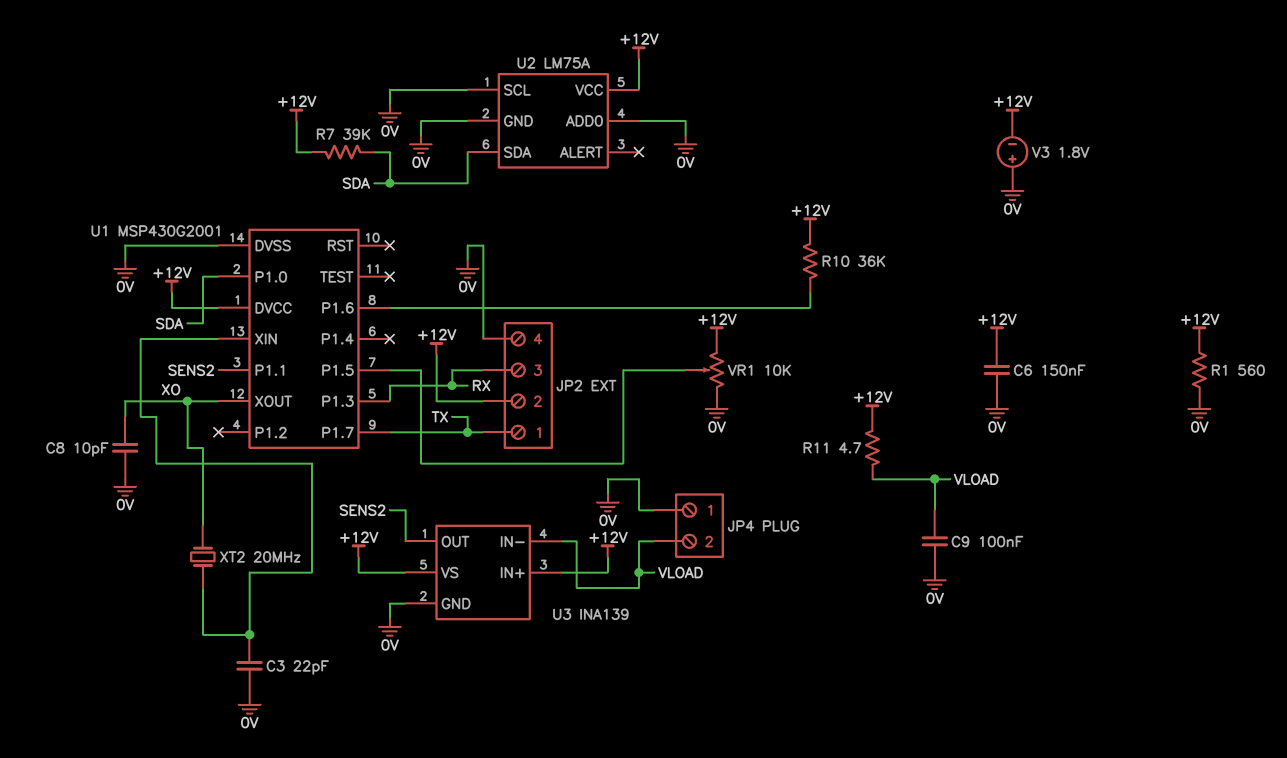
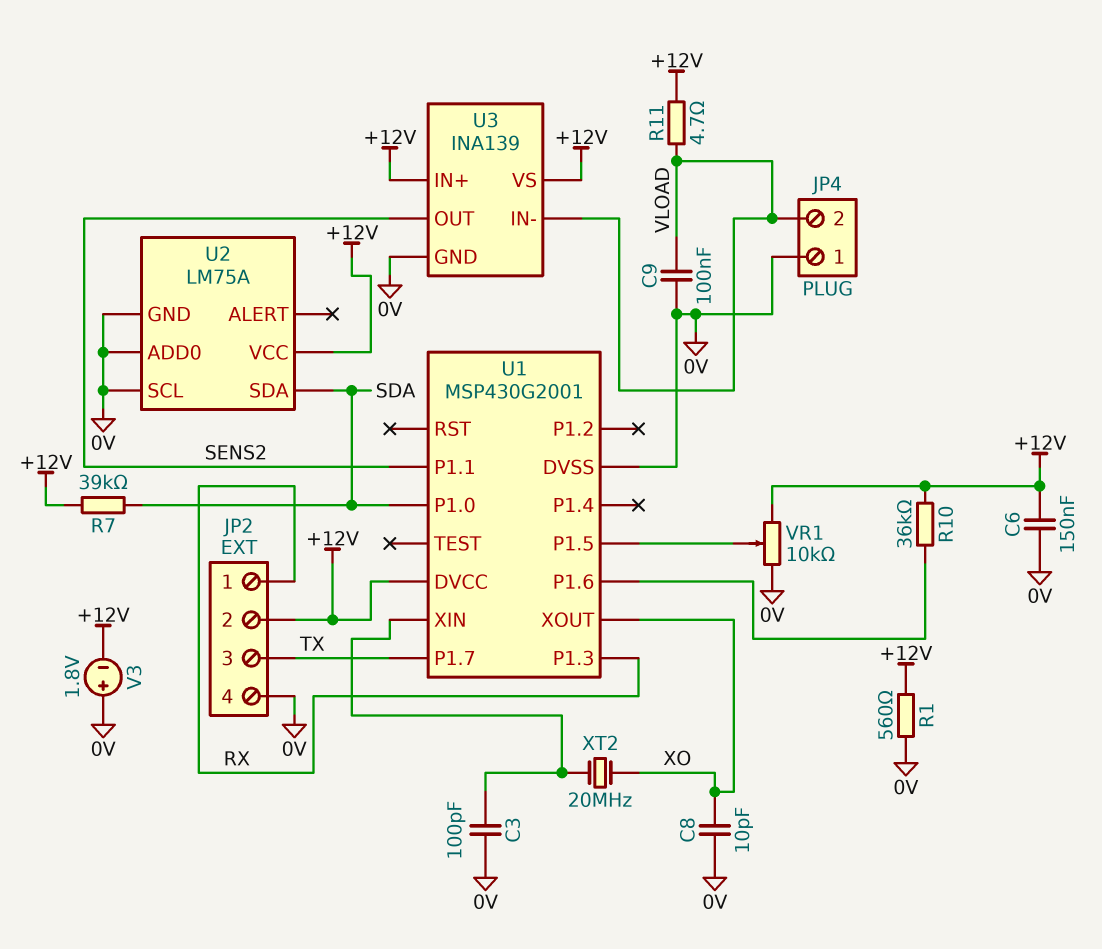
C3: 22pF (0V, U1/XIN) -> 100pF (0V, U1/XIN)
JP2 pin 1: TX -> RX
JP2 pin 3: RX -> TX

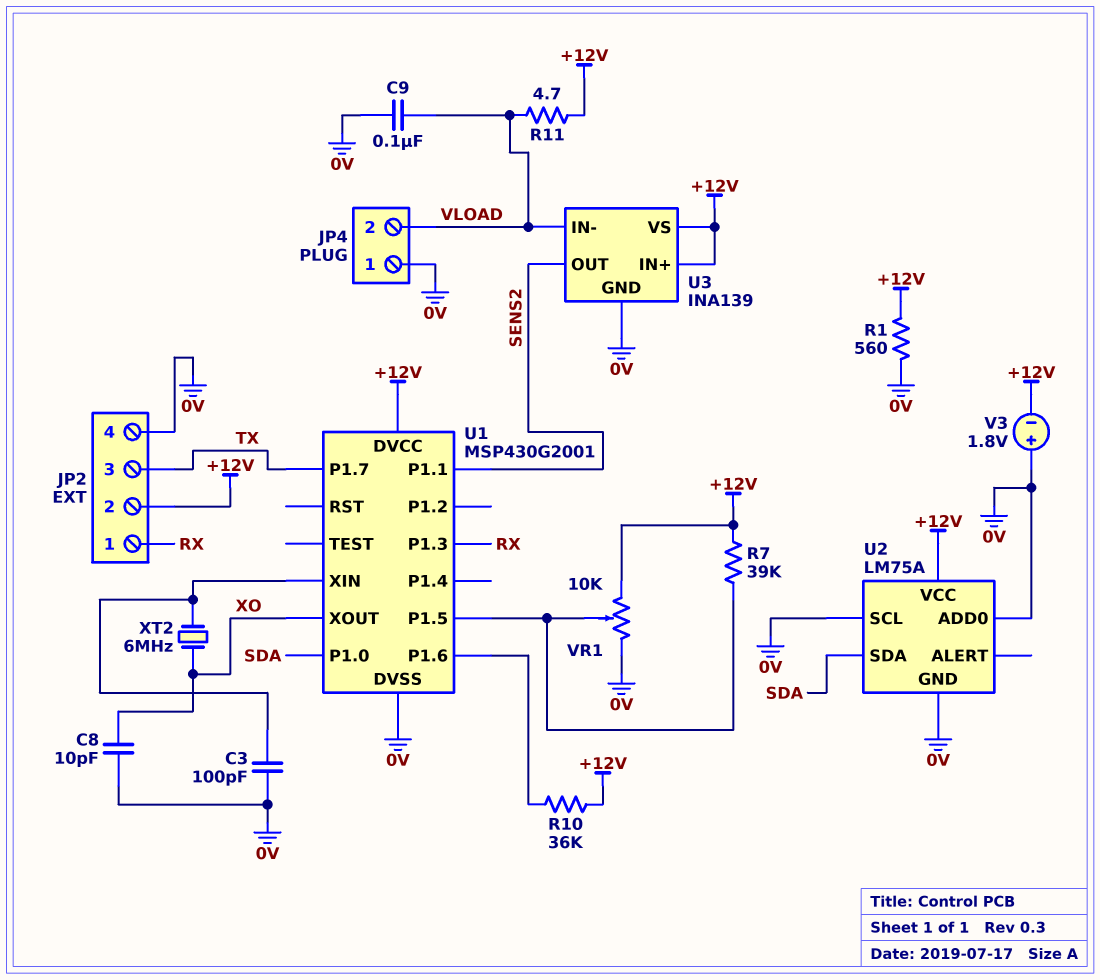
C6: 150nF (+12V, 0V) -> none
R7: 39k (+12V, SDA) -> 39k (+12V, U1/P1.5)
XT2: 20MHz (U1/XIN, XO) -> 6MHz (U1/XIN, XO)

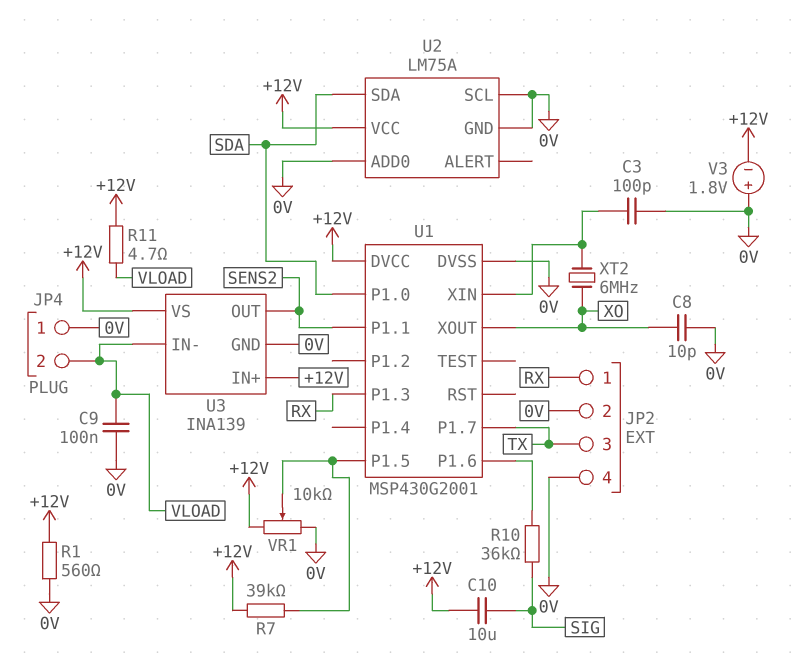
C10: none -> 10uF (+12V, SIG)
JP2 pin 2: +12V -> 0V
R10: 36k (+12V, U1/P1.6) -> 36k (SIG, U1/P1.6)

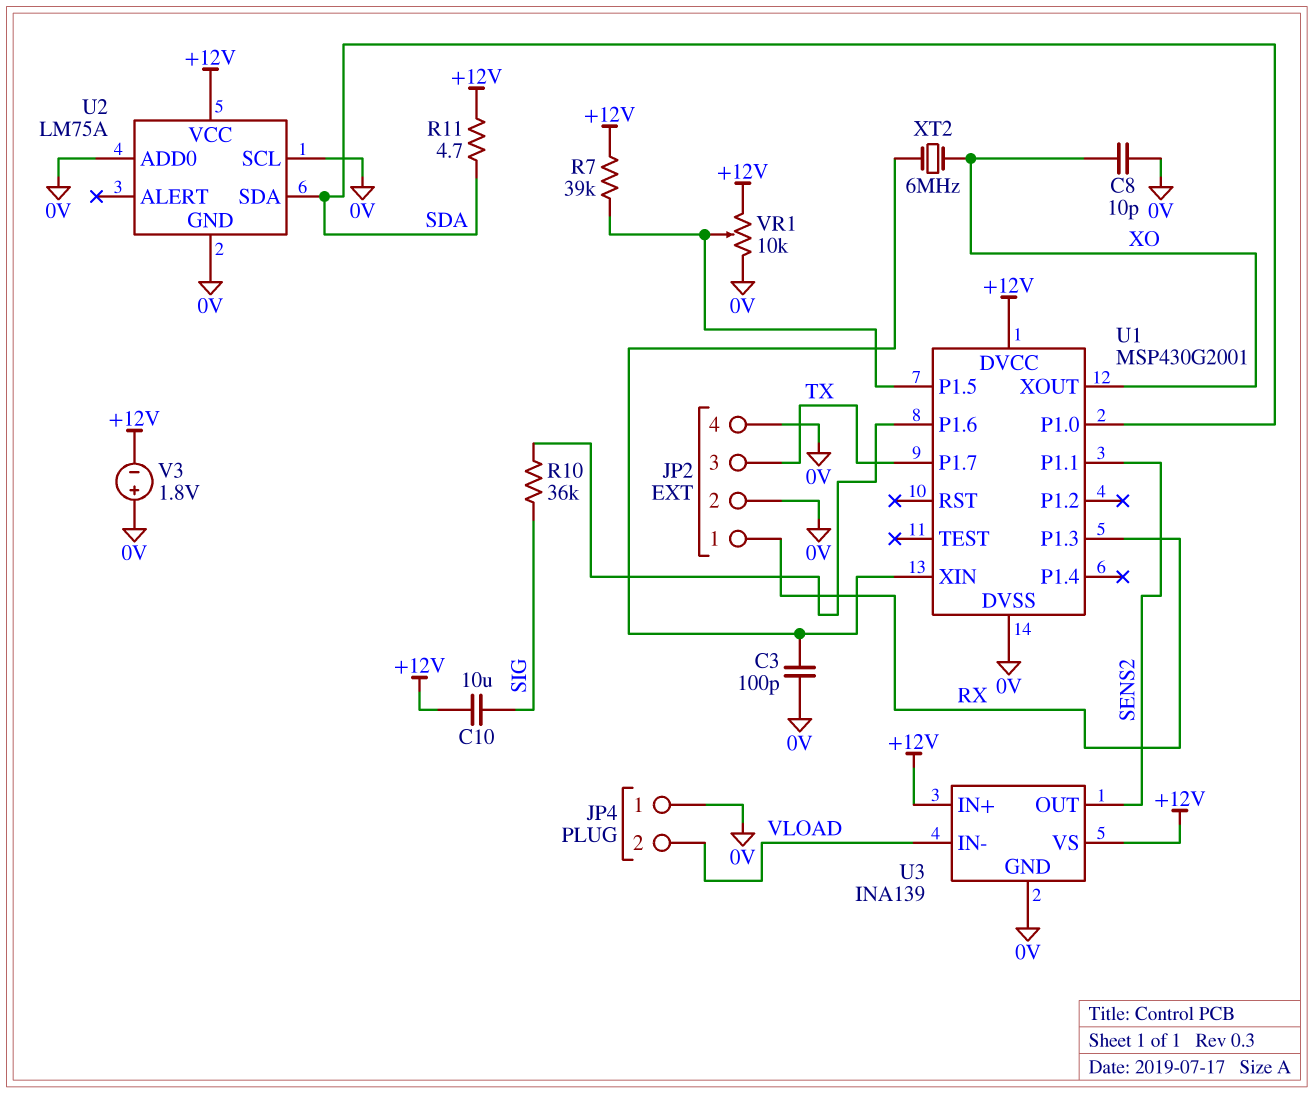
C9: 100nF (0V, VLOAD) -> none
R1: 560 (+12V, 0V) -> none
R11: 4.7 (+12V, VLOAD) -> 4.7 (+12V, SDA)

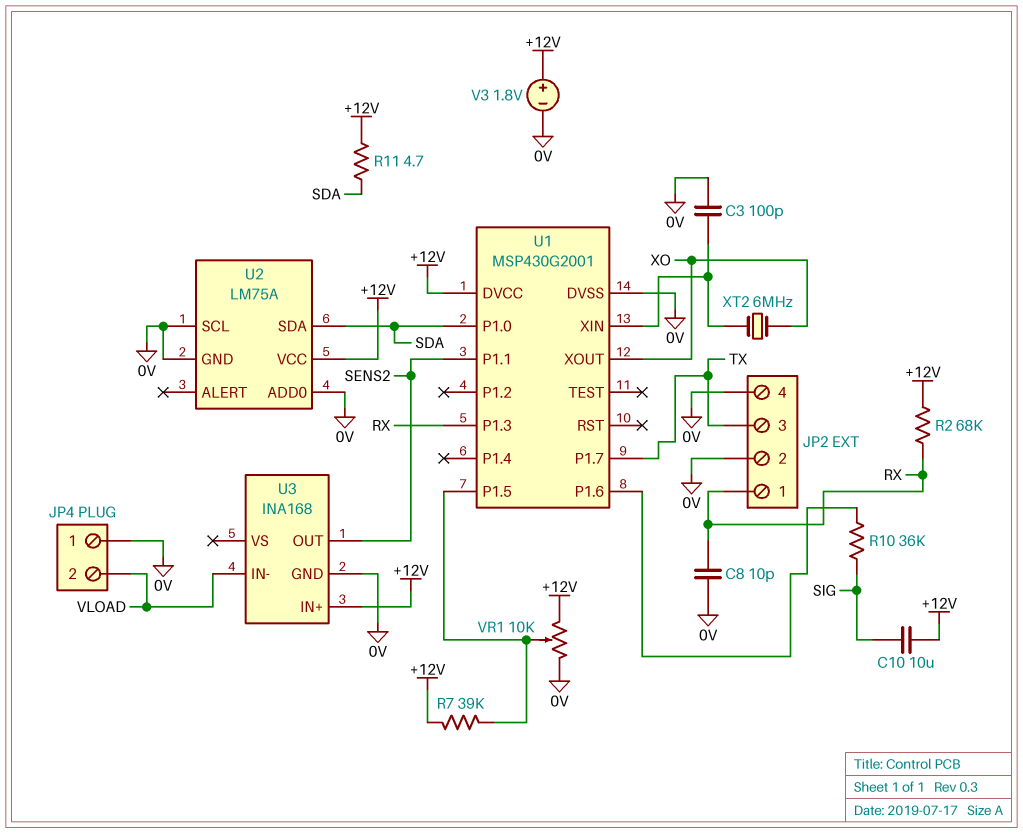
C8: 10pF (0V, XO) -> 10pF (0V, RX)
R2: none -> 68k (+12V, RX)
U3: INA139 -> INA168
U3 pin VS: +12V -> none
V3: 1.8V (plus 0V, minus +12V) -> 1.8V (plus +12V, minus 0V)

